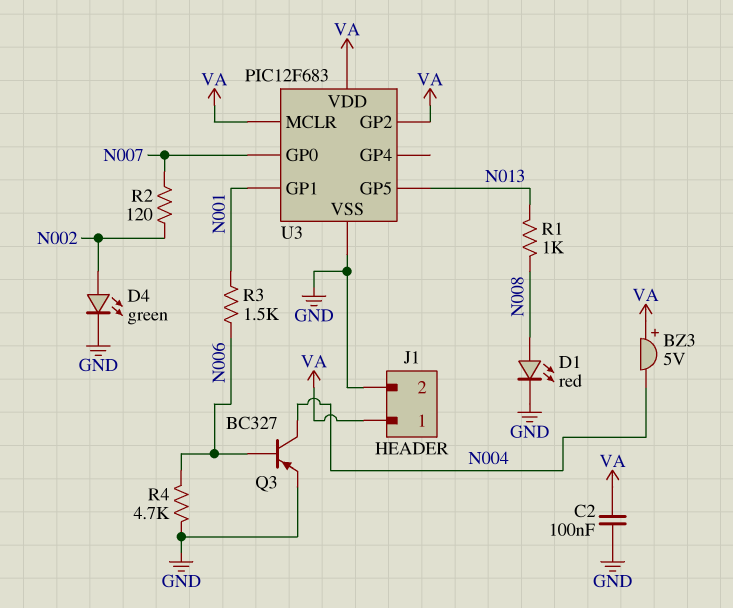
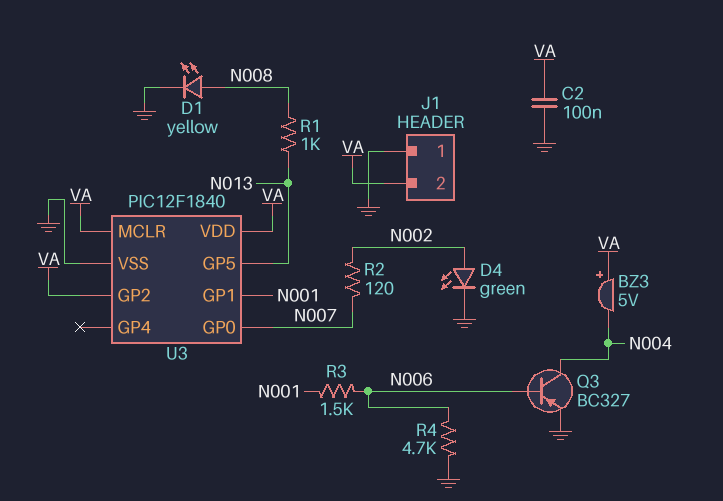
D1: LED red (A N008, K GND) -> LED yellow (A N008, K GND)
J1 pin 1: VA -> GND
J1 pin 2: GND -> VA
U3: PIC12F683 -> PIC12F1840

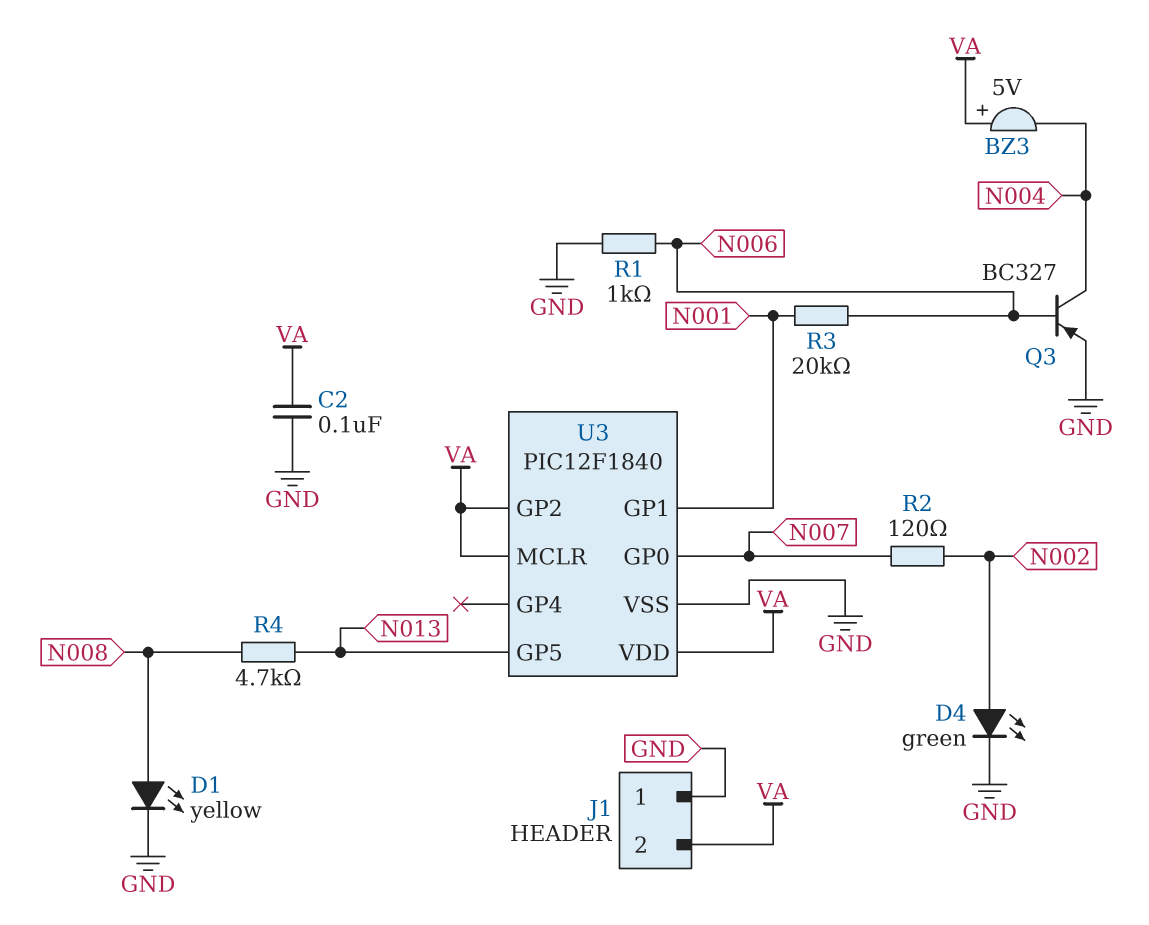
R1: 1k (N008, N013) -> 1k (GND, N006)
R3: 1.5k (N001, N006) -> 20k (N001, N006)
R4: 4.7k (GND, N006) -> 4.7k (N008, N013)

